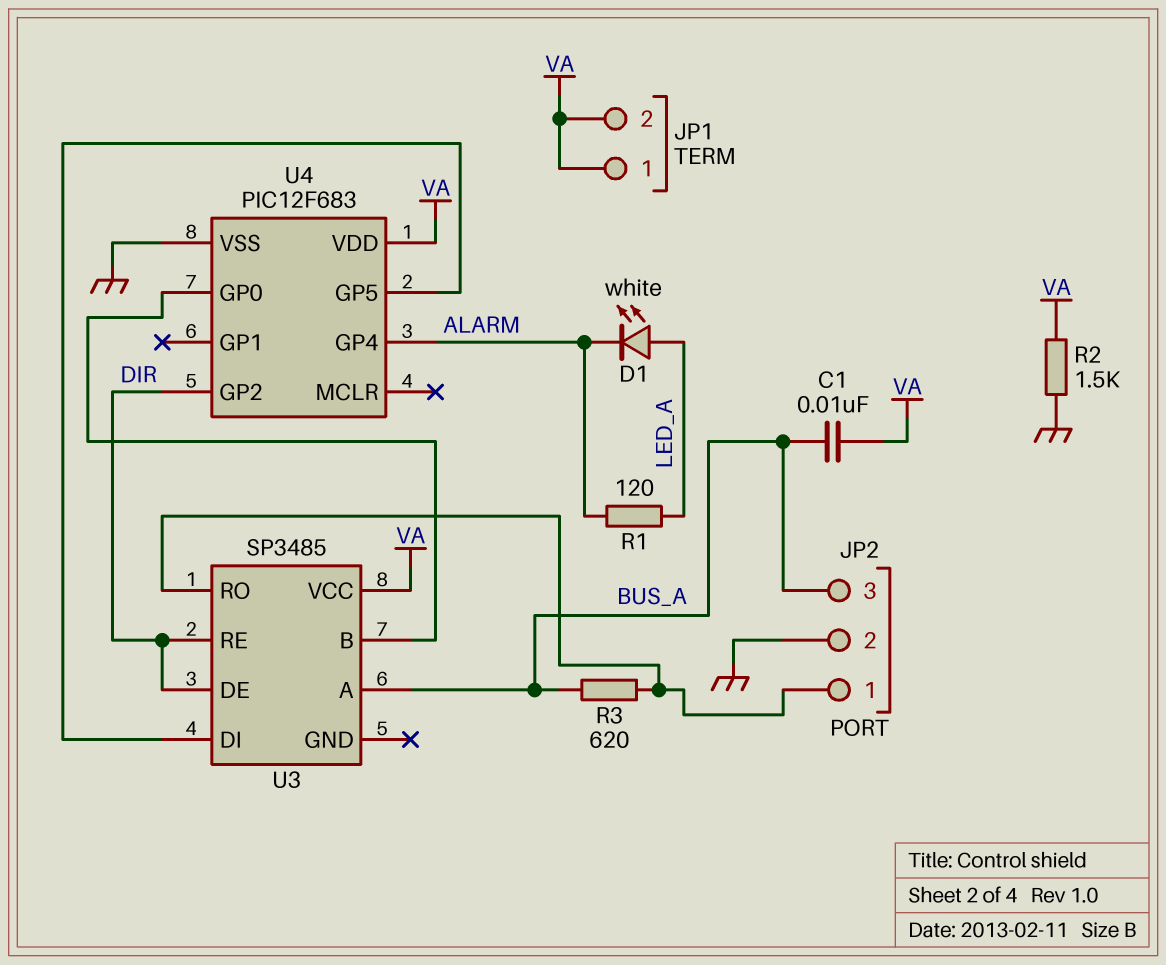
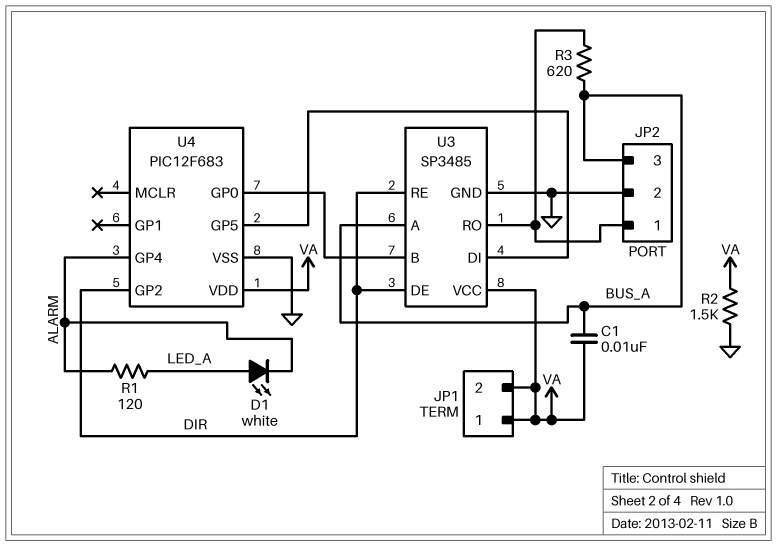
U3 pin GND: none -> GND

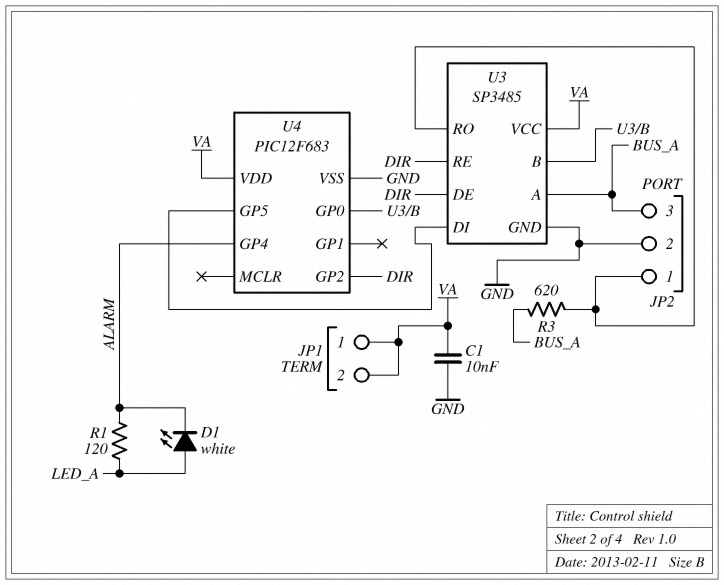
C1: 10nF (BUS_A, VA) -> 10nF (GND, VA)
R2: 1.5k (GND, VA) -> none

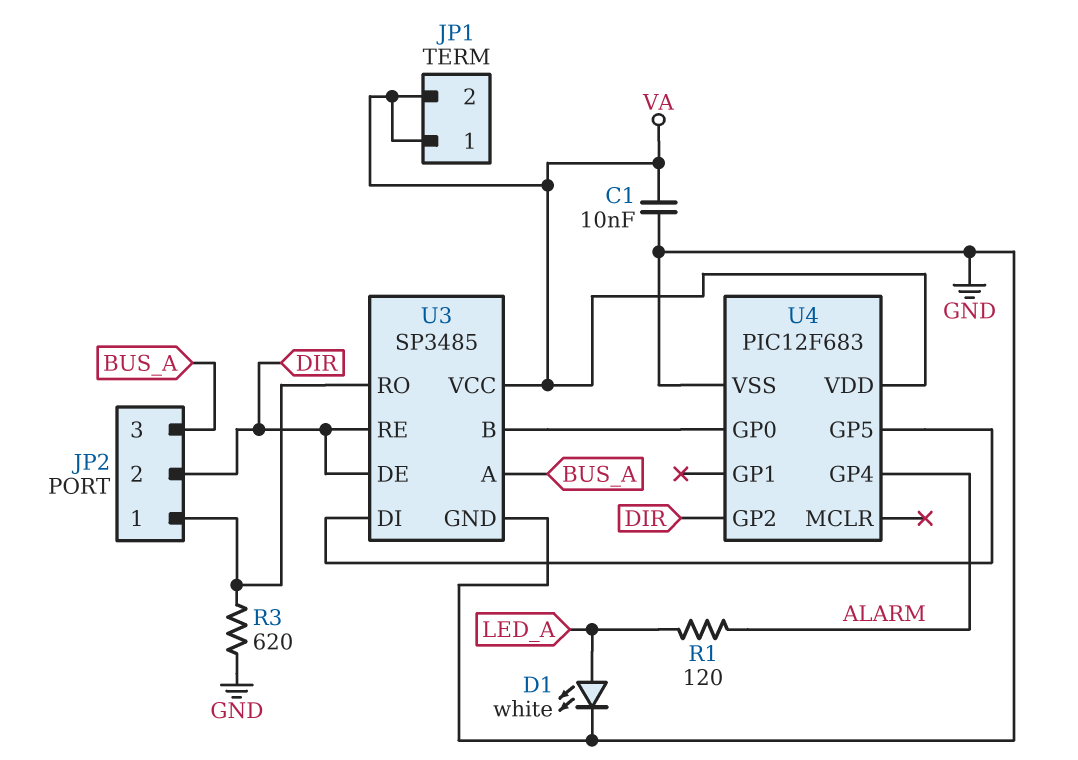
D1: LED white (A LED_A, K ALARM) -> LED white (A LED_A, K GND)
JP2 pin 2: GND -> DIR
R3: 620 (BUS_A, JP2/1) -> 620 (GND, JP2/1)

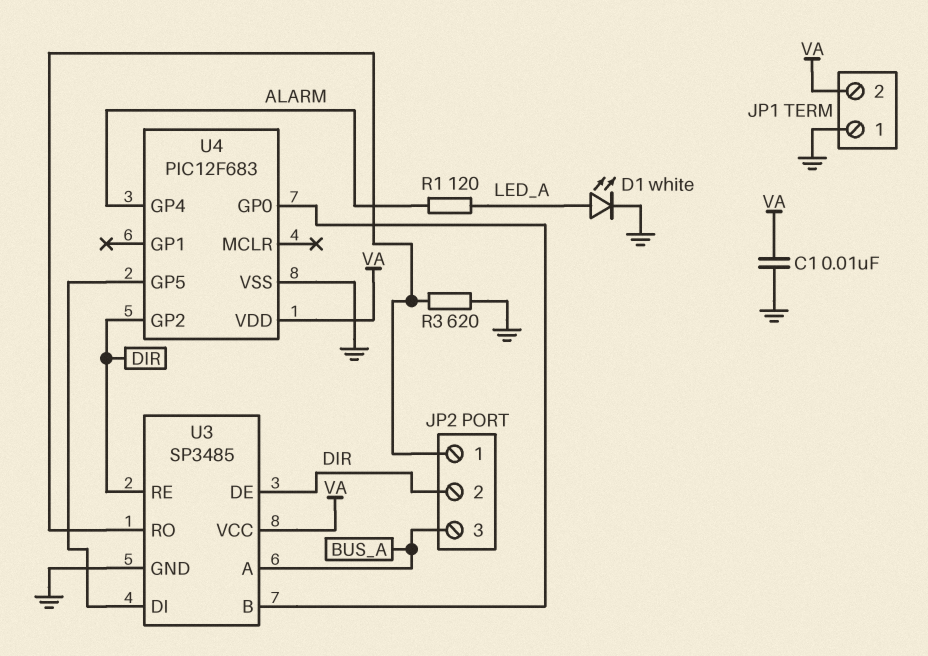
JP1 pin 1: VA -> GND

